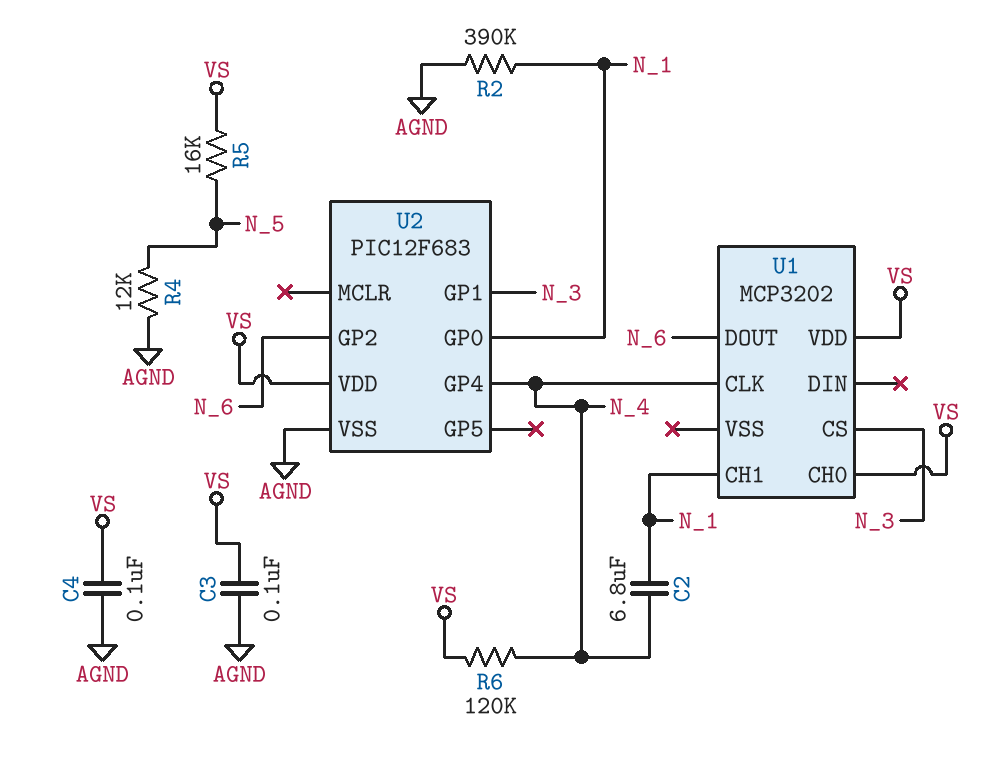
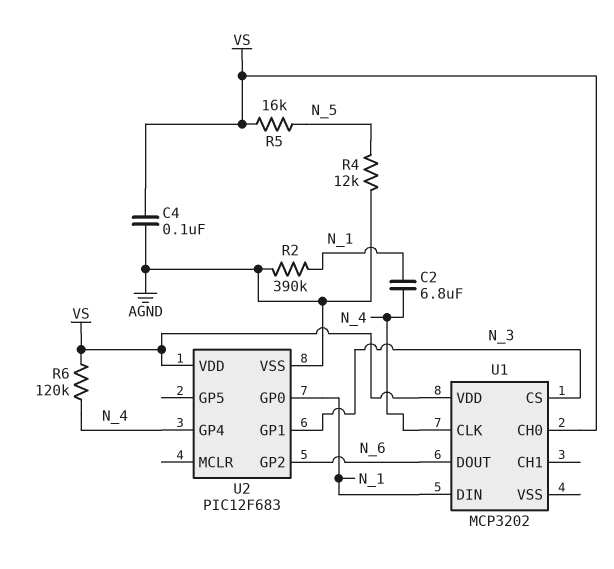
C3: 100nF (AGND, VS) -> none
U1 pin CH1: N_1 -> none
U1 pin DIN: none -> N_1

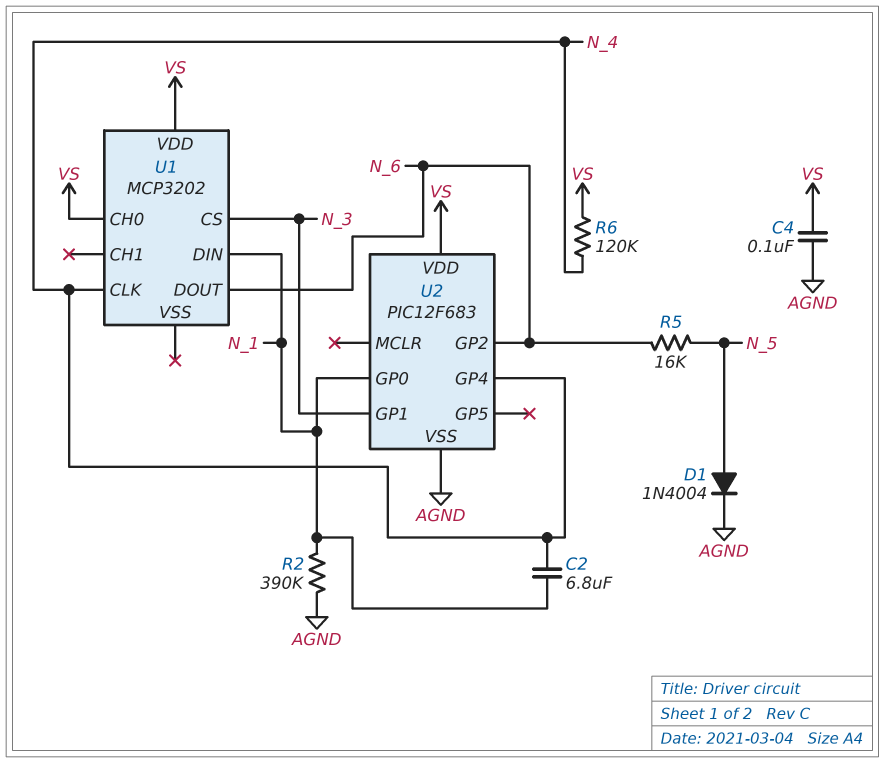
D1: none -> diode 1N4004 (A N_5, K AGND)
R4: 12k (AGND, N_5) -> none
R5: 16k (N_5, VS) -> 16k (N_5, N_6)

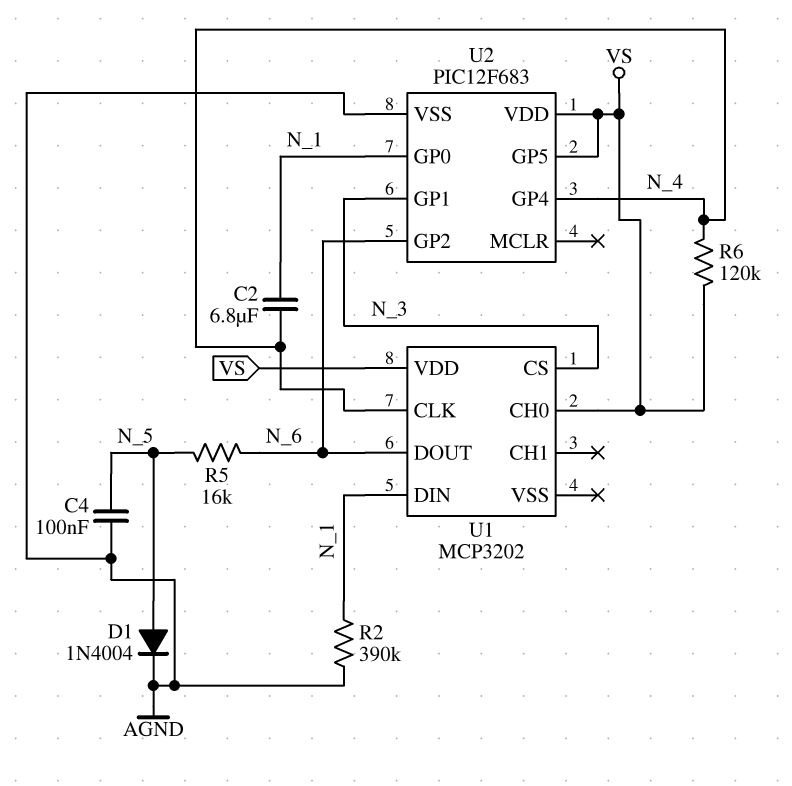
C4: 100nF (AGND, VS) -> 100nF (AGND, N_5)
U2 pin GP5: none -> VS

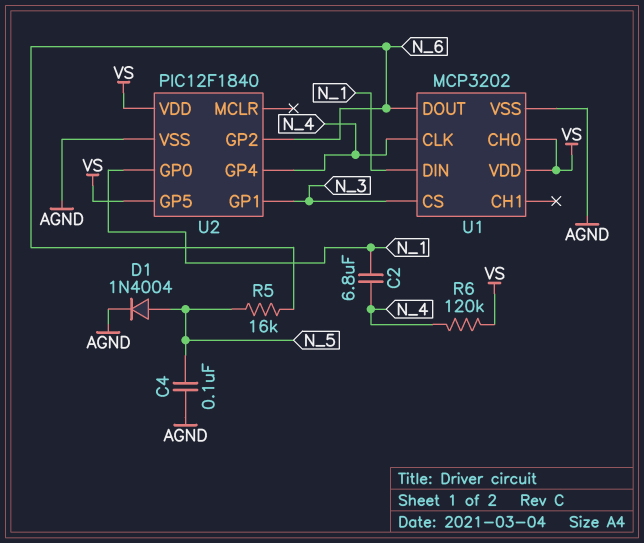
R2: 390k (AGND, N_1) -> none
U1 pin VSS: none -> AGND
U2: PIC12F683 -> PIC12F1840

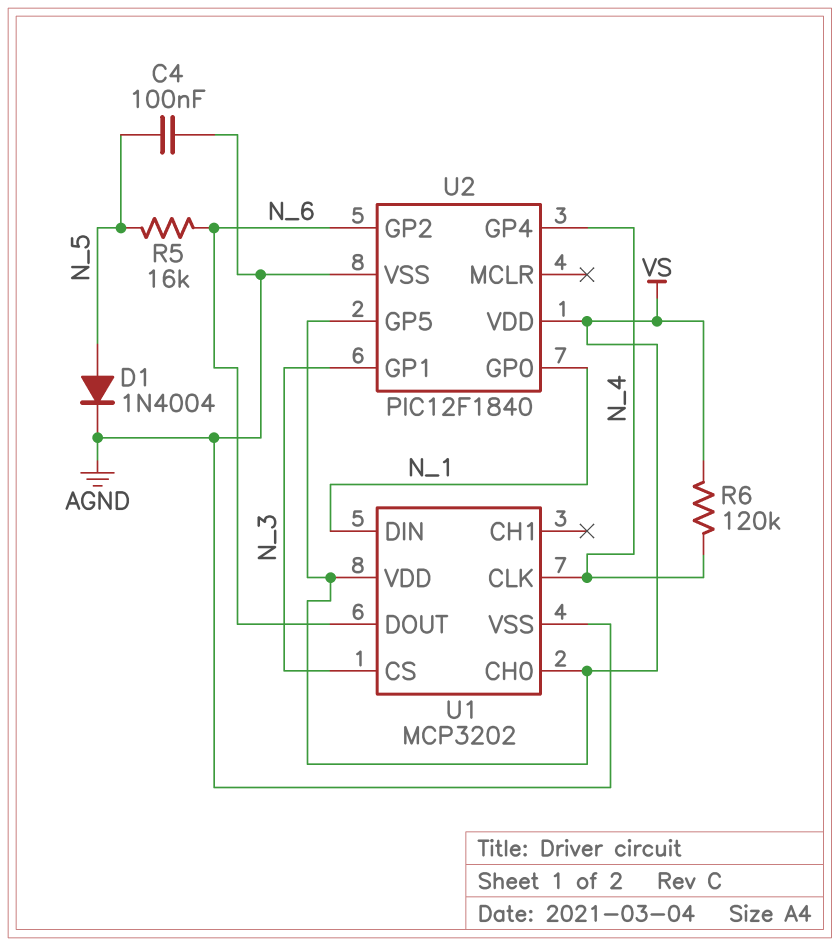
C2: 6.8uF (N_1, N_4) -> none

